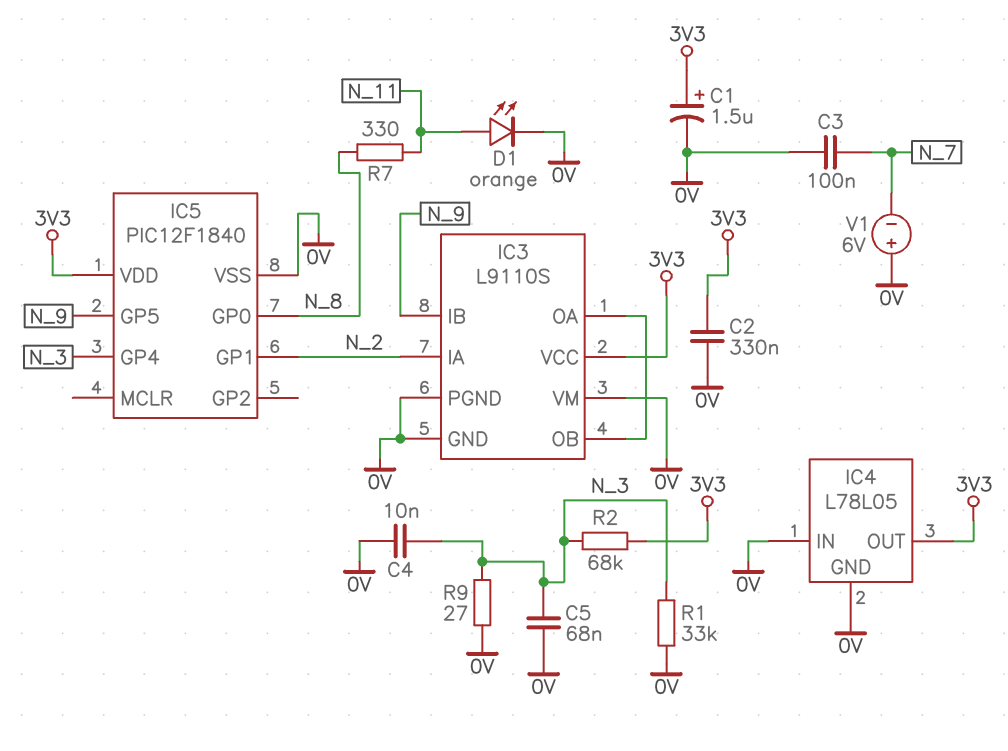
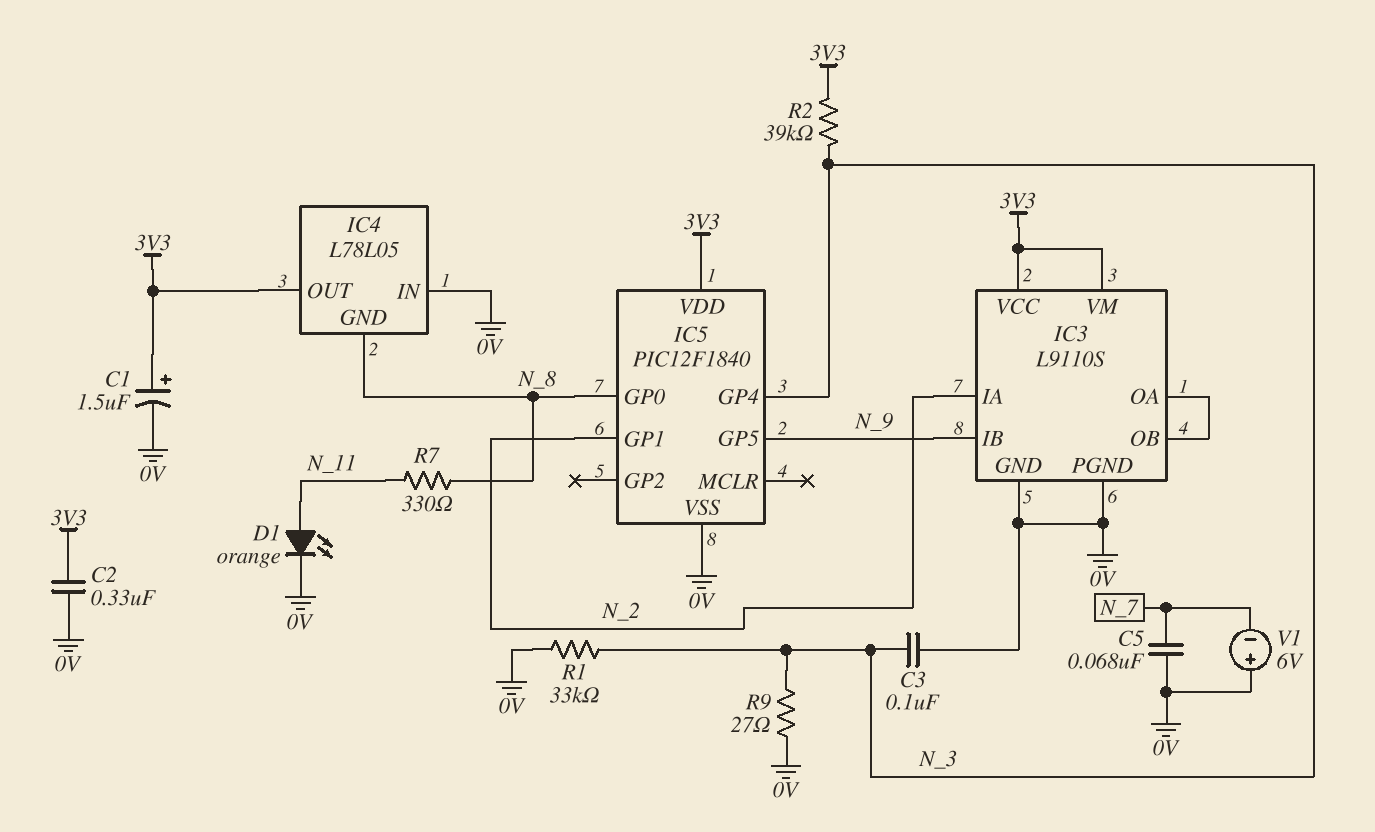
C3: 100nF (0V, N_7) -> 100nF (0V, N_3)
C4: 10nF (0V, N_3) -> none
C5: 68nF (0V, N_3) -> 68nF (0V, N_7)
IC3 pin VM: 0V -> 3V3
IC4 pin GND: 0V -> N_8
R2: 68k (3V3, N_3) -> 39k (3V3, N_3)

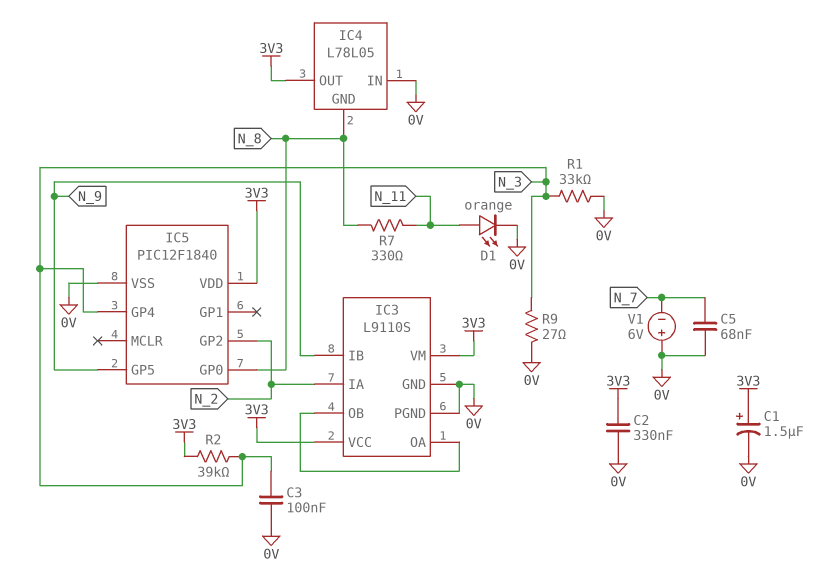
IC5 pin GP1: N_2 -> none
IC5 pin GP2: none -> N_2

